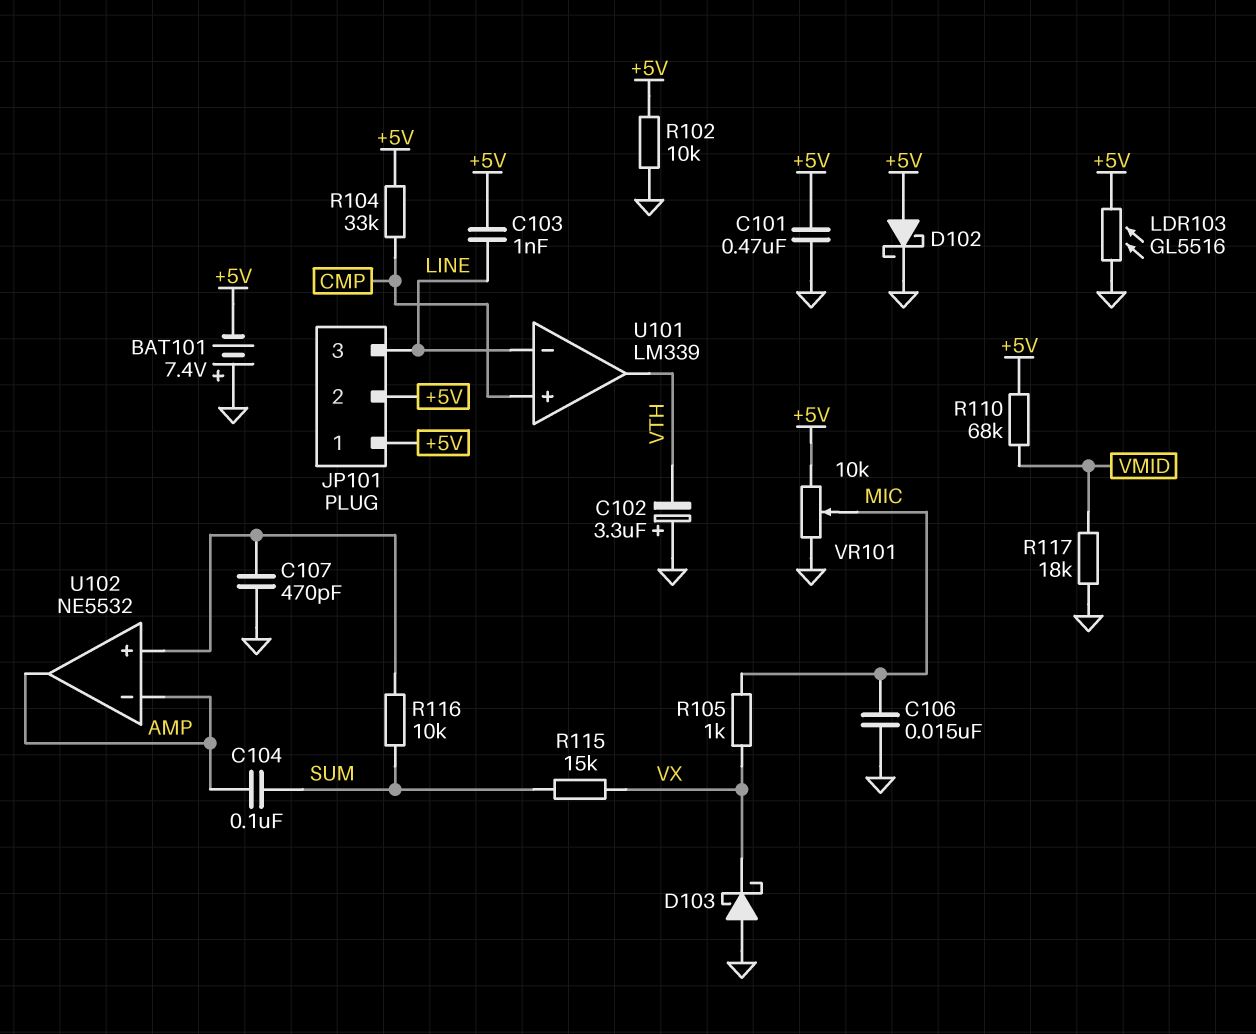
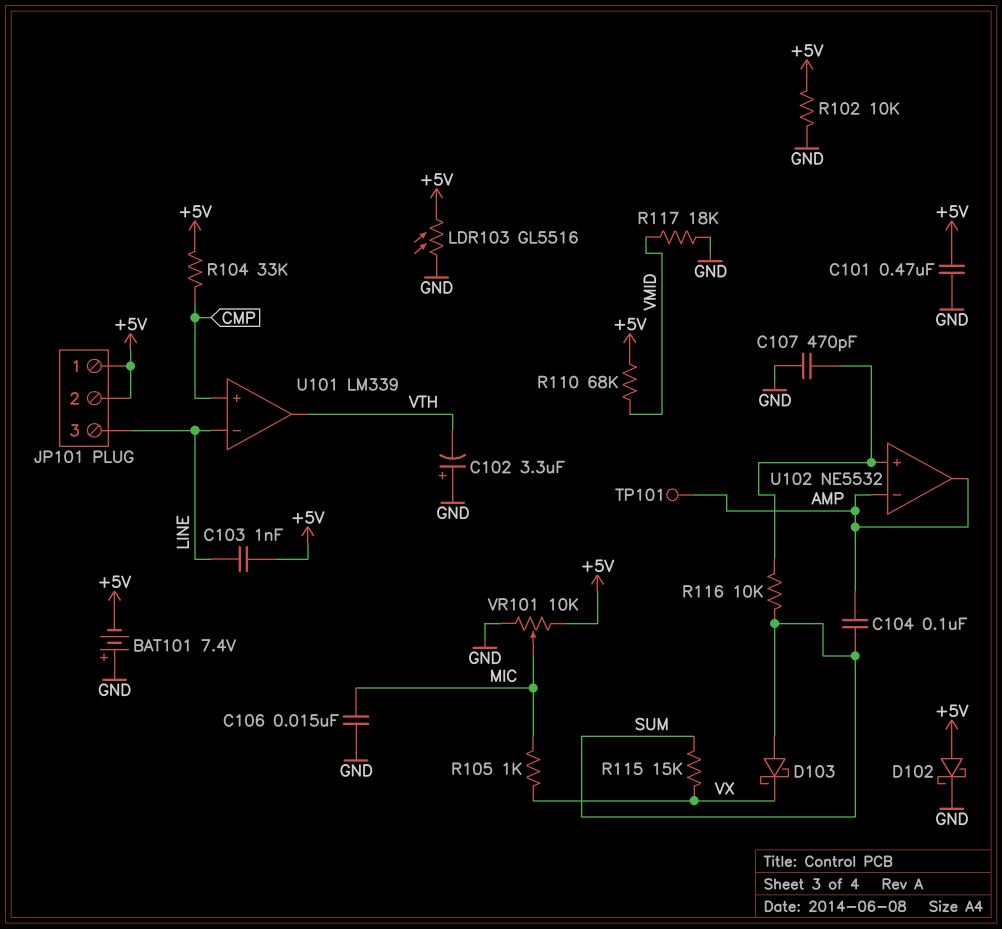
D103: schottky (A GND, K VX) -> schottky (A SUM, K VX)
TP101: none -> test point (AMP)

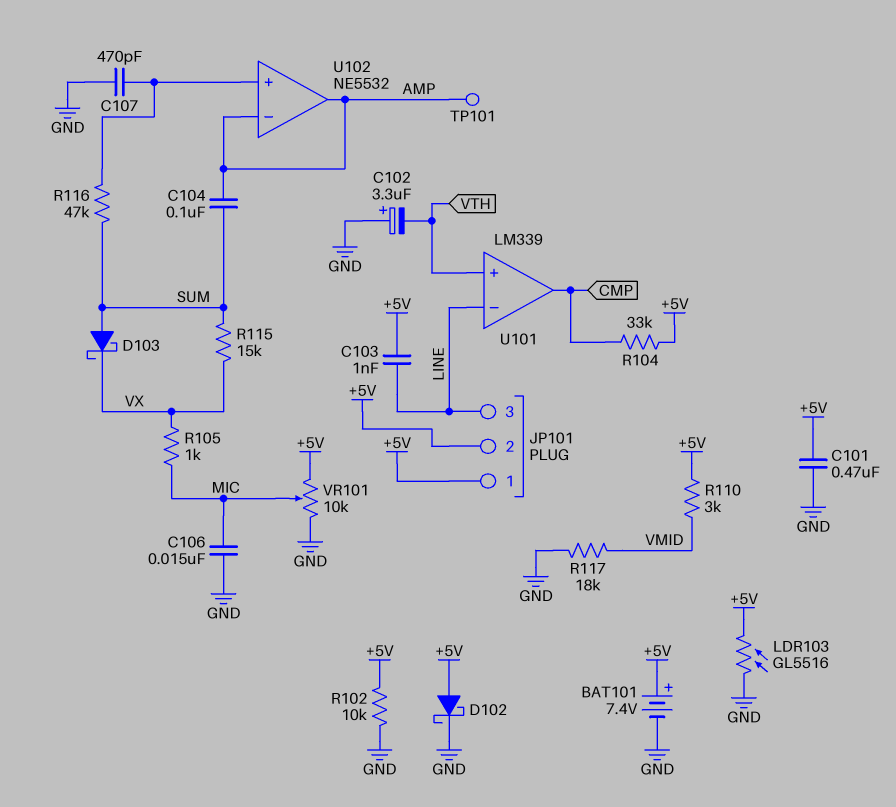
BAT101: 7.4V (plus GND, minus +5V) -> 7.4V (plus +5V, minus GND)
R110: 68k (+5V, VMID) -> 3k (+5V, VMID)
R116: 10k (SUM, U102/in+) -> 47k (SUM, U102/in+)
U101 pin in+: CMP -> VTH
U101 pin out: VTH -> CMP

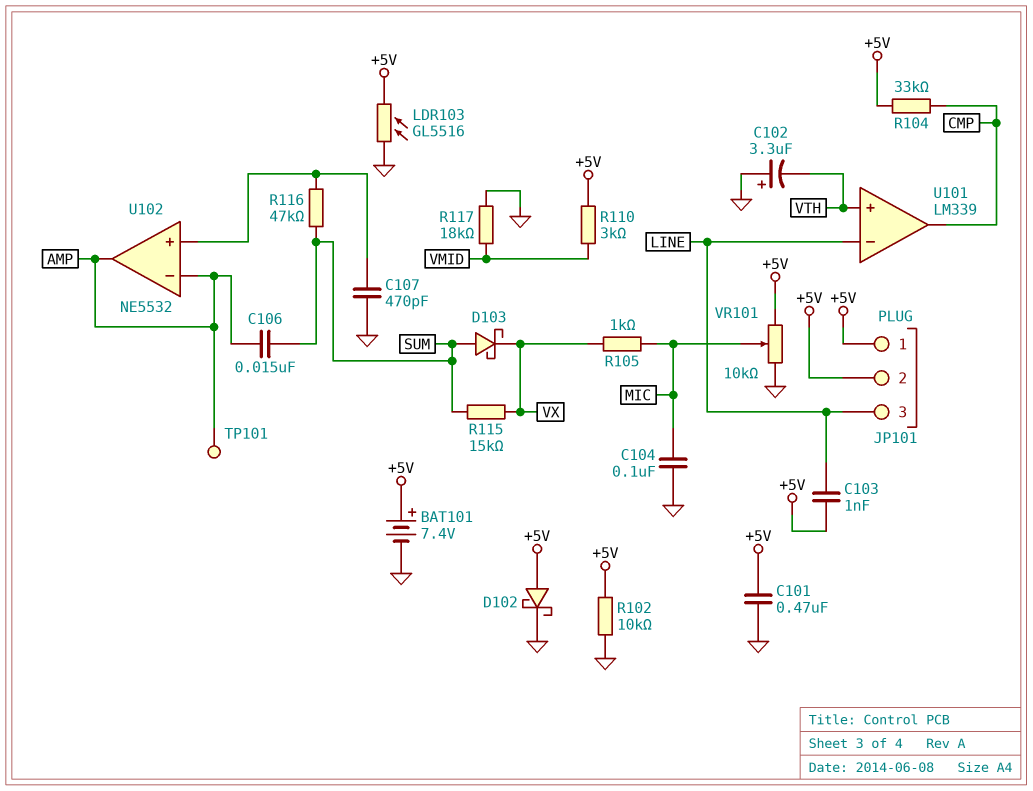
C104: 100nF (AMP, SUM) -> 100nF (GND, MIC)
C106: 15nF (GND, MIC) -> 15nF (AMP, SUM)

